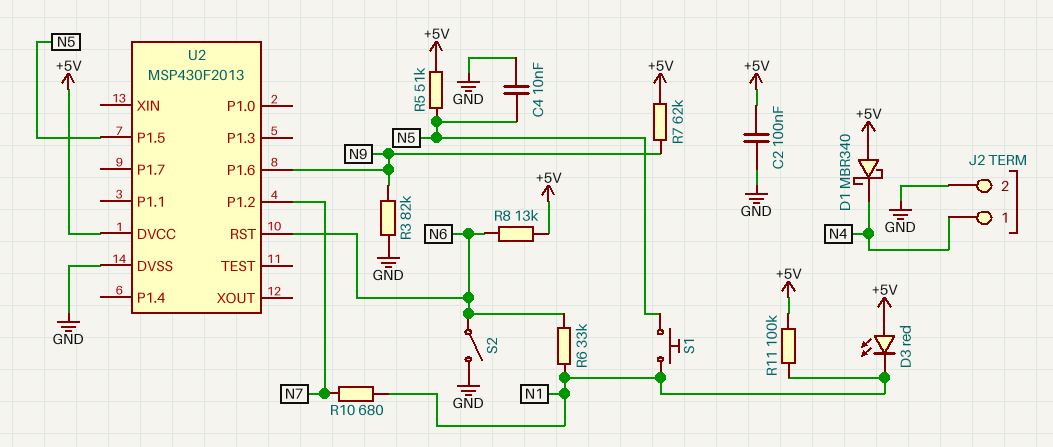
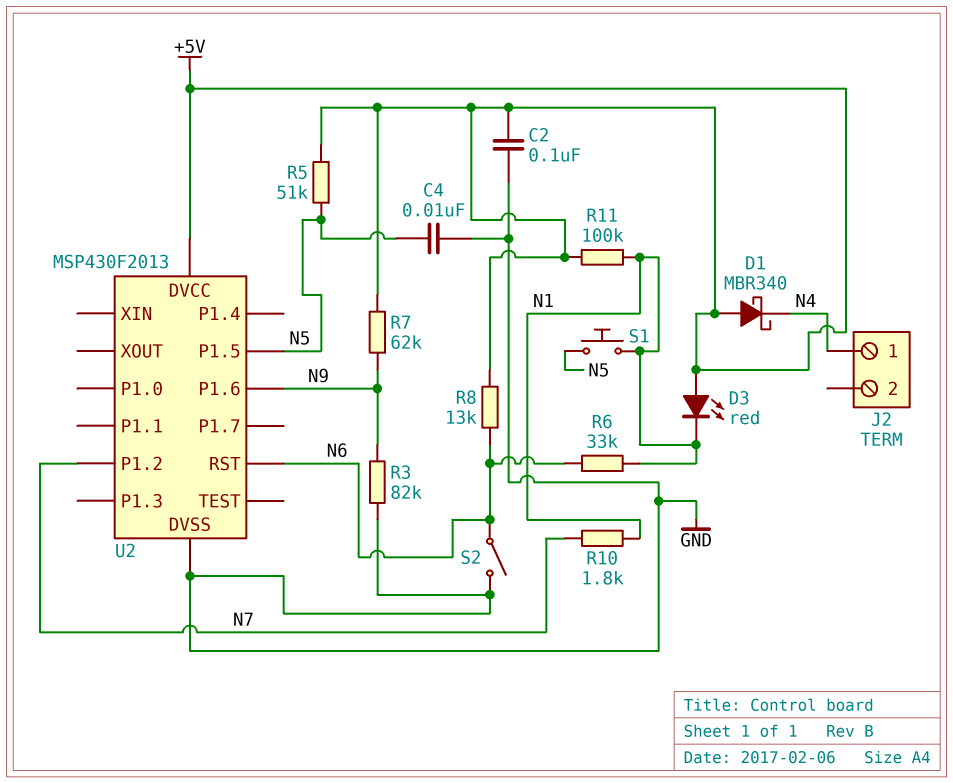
J2 pin 2: GND -> none
R10: 680 (N1, N7) -> 1.8k (N1, N7)

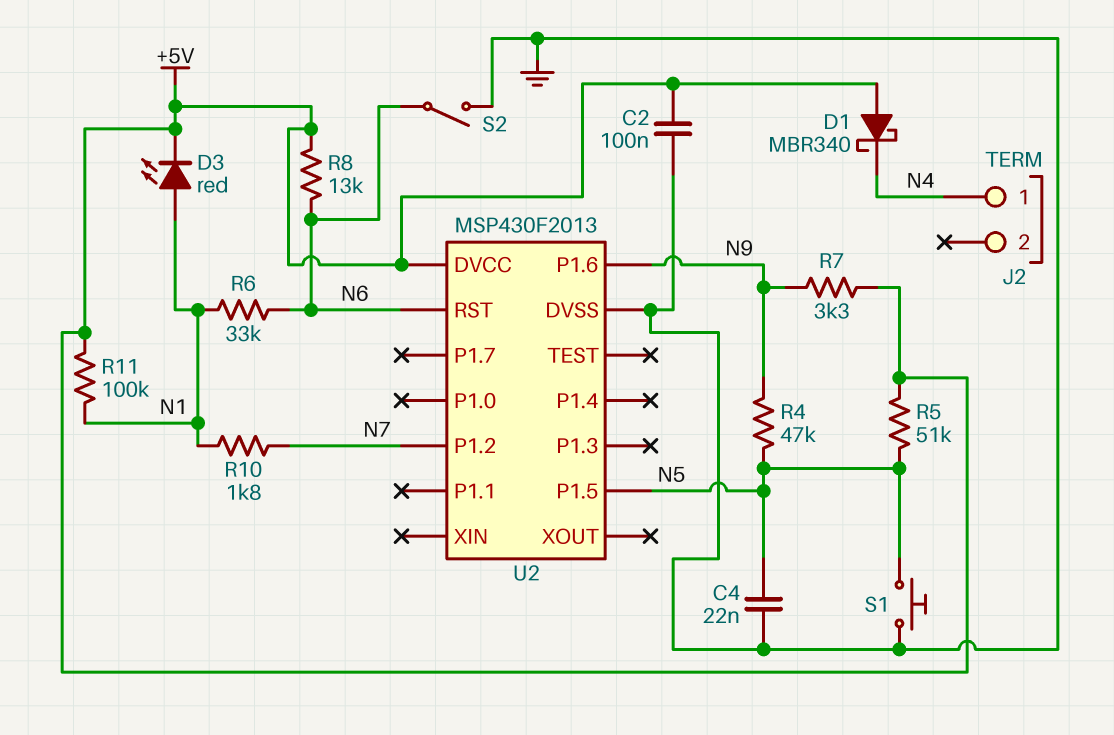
C4: 10nF (GND, N5) -> 22nF (GND, N5)
D3: LED red (A +5V, K N1) -> LED red (A N1, K +5V)
R3: 82k (GND, N9) -> none
R4: none -> 47k (N5, N9)
R7: 62k (+5V, N9) -> 3.3k (+5V, N9)
S1: button (N1, N5) -> button (GND, N5)

